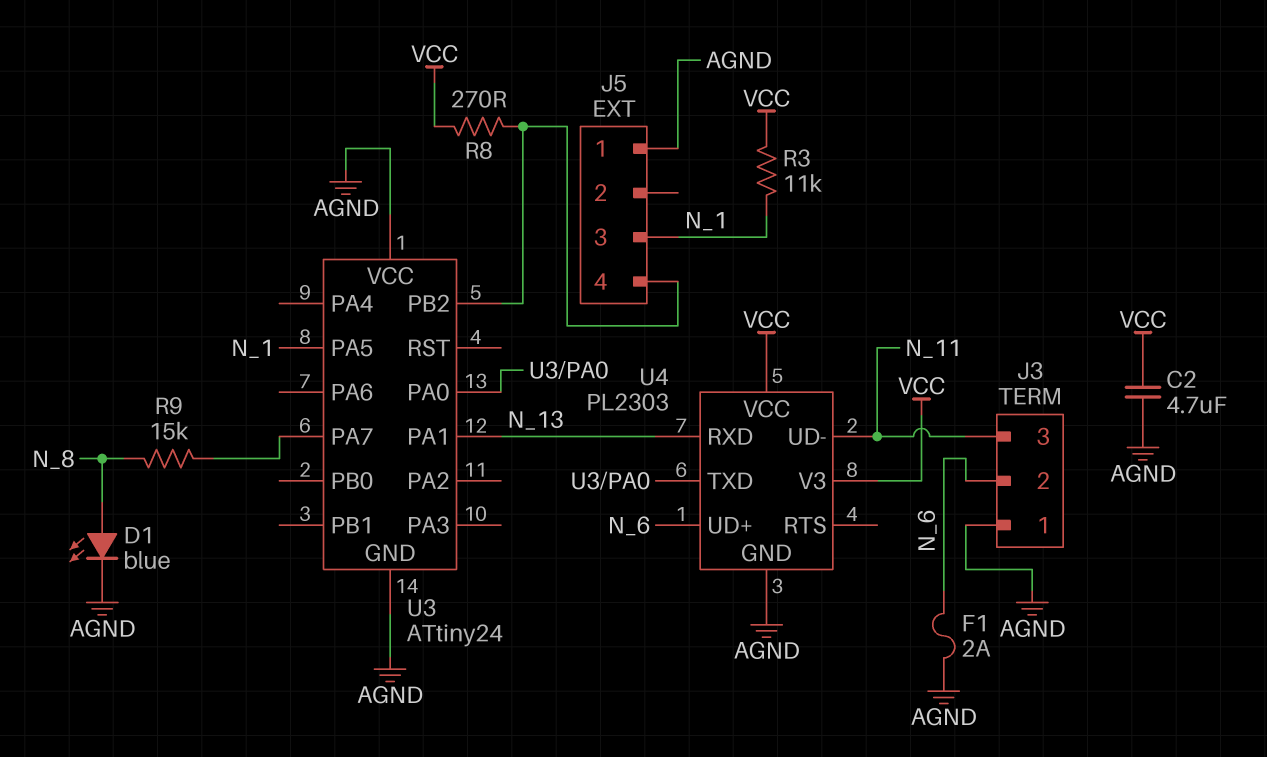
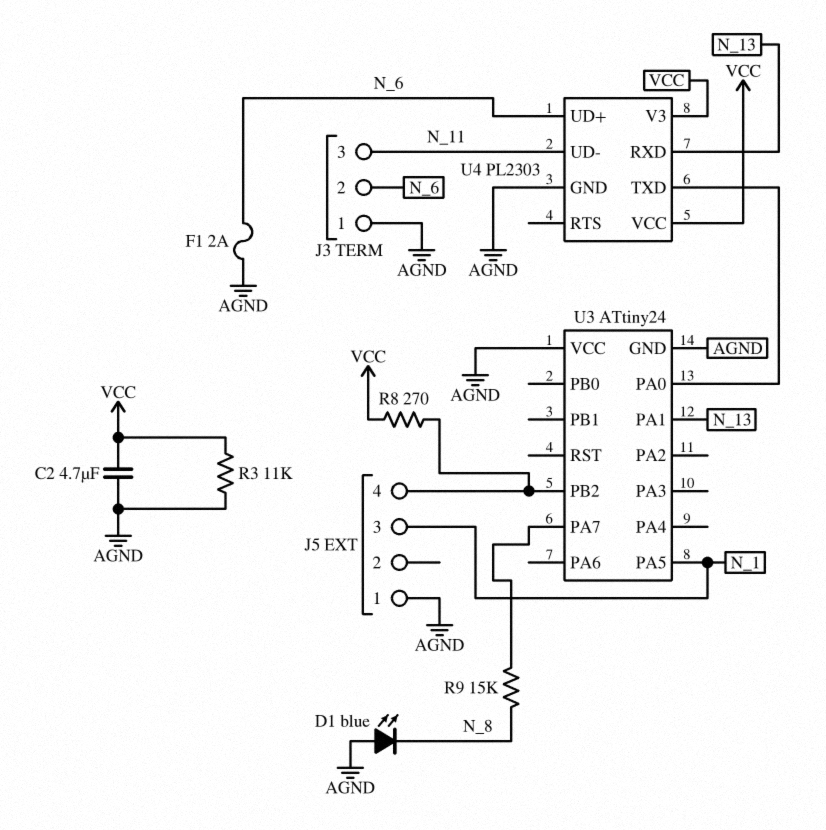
D1: LED blue (A N_8, K AGND) -> LED blue (A AGND, K N_8)
R3: 11k (N_1, VCC) -> 11k (AGND, VCC)

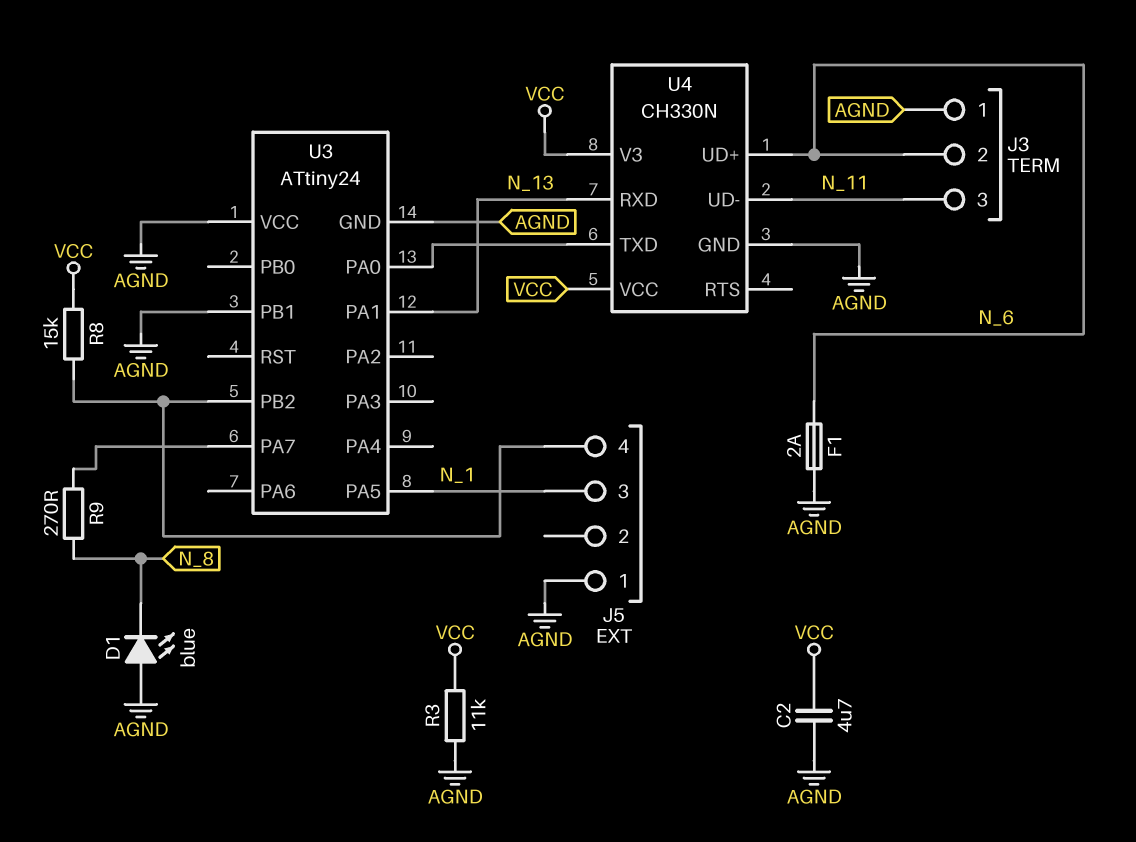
R8: 270 (J5/4, VCC) -> 15k (J5/4, VCC)
R9: 15k (N_8, U3/PA7) -> 270 (N_8, U3/PA7)
U3 pin PB1: none -> AGND
U4: PL2303 -> CH330N

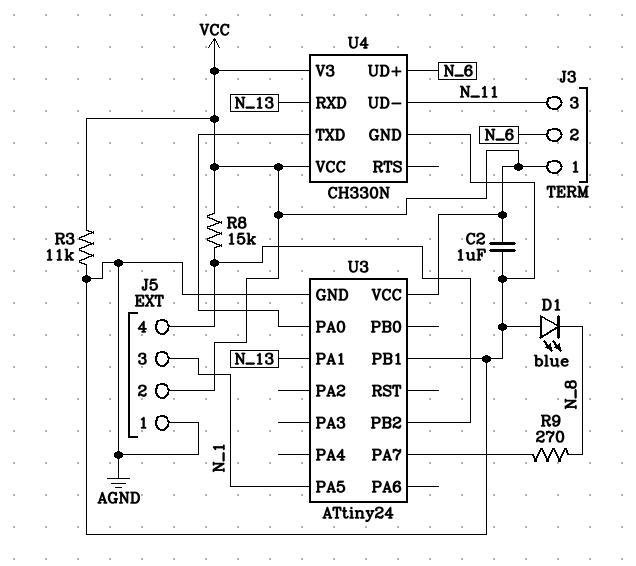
C2: 4.7uF (AGND, VCC) -> 1uF (AGND, VCC)
F1: 2A (AGND, N_6) -> none
J3 pin 1: AGND -> VCC
J5 pin 2: none -> VCC
U3 pin VCC: AGND -> VCC

